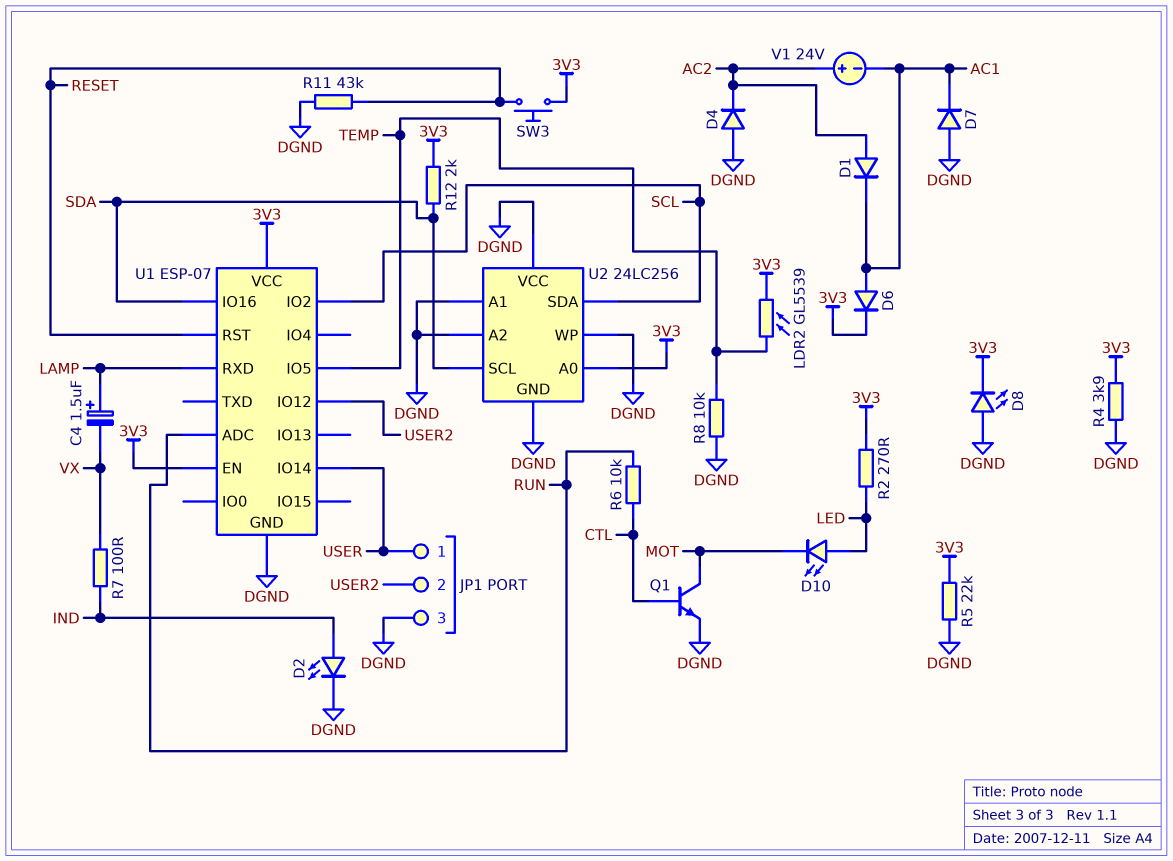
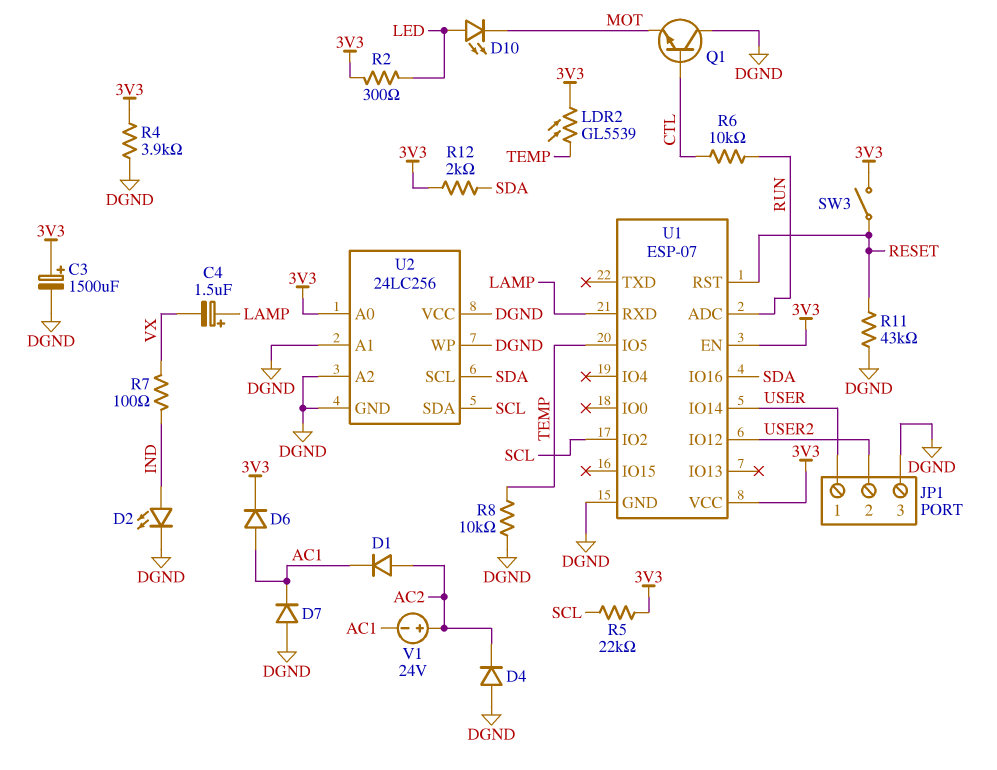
C3: none -> 1500uF (plus 3V3, minus DGND)
D8: LED (A DGND, K 3V3) -> none
Q1: NPN (B CTL, C MOT, E DGND) -> NPN (B CTL, C DGND, E MOT)
R2: 270 (3V3, LED) -> 300 (3V3, LED)
R5: 22k (3V3, DGND) -> 22k (3V3, SCL)
SW3: button (3V3, RESET) -> switch (3V3, RESET)

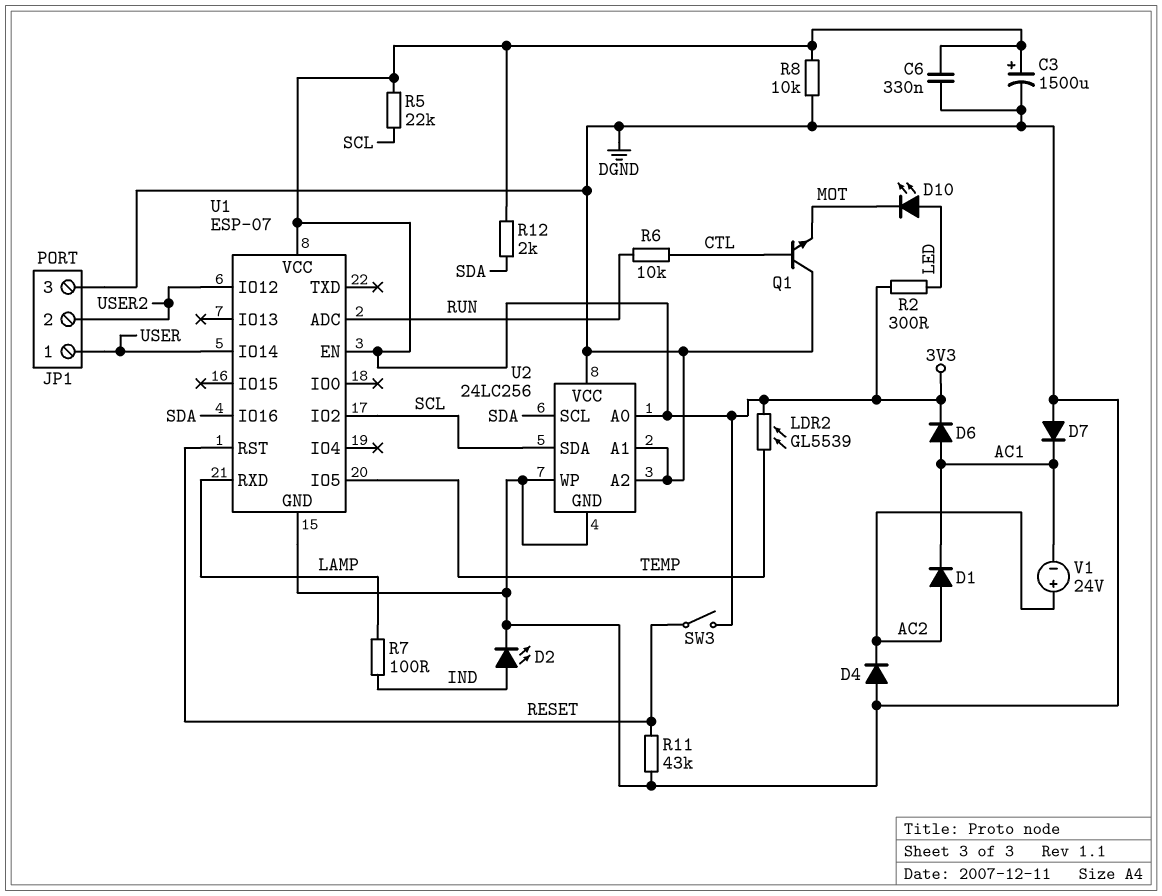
C4: 1.5uF (plus LAMP, minus VX) -> none
C6: none -> 330nF (3V3, DGND)
R4: 3.9k (3V3, DGND) -> none
R7: 100 (IND, VX) -> 100 (IND, LAMP)
R8: 10k (DGND, TEMP) -> 10k (3V3, DGND)

